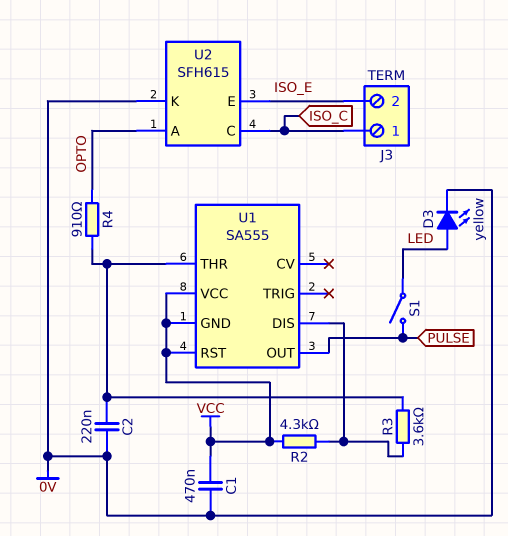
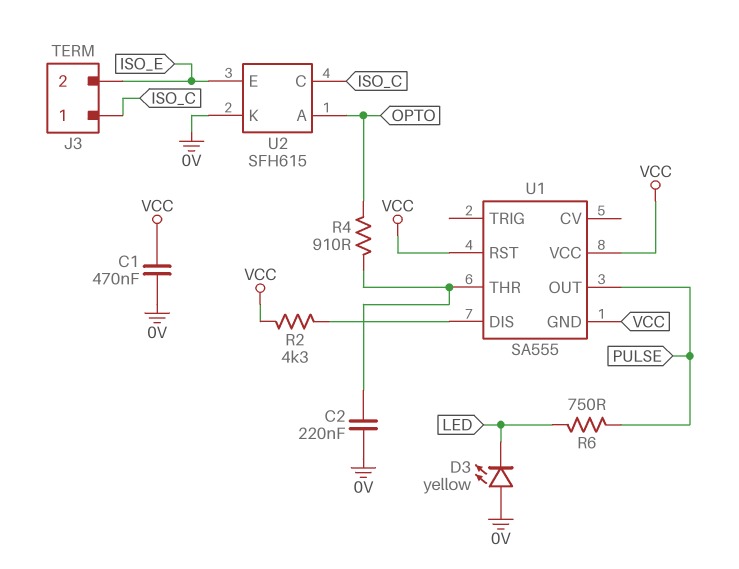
D3: LED yellow (A LED, K 0V) -> LED yellow (A 0V, K LED)
R3: 3.6k (U1/DIS, U1/THR) -> none
R6: none -> 750 (LED, PULSE)
S1: switch (LED, PULSE) -> none

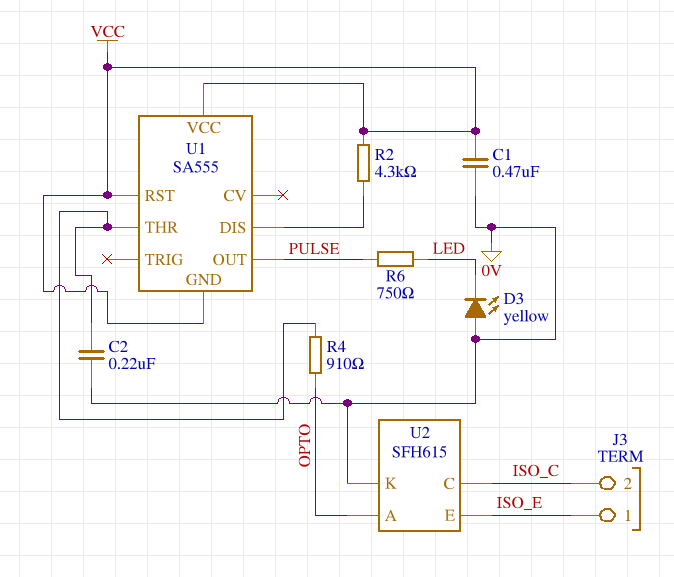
J3 pin 1: ISO_C -> ISO_E
J3 pin 2: ISO_E -> ISO_C

